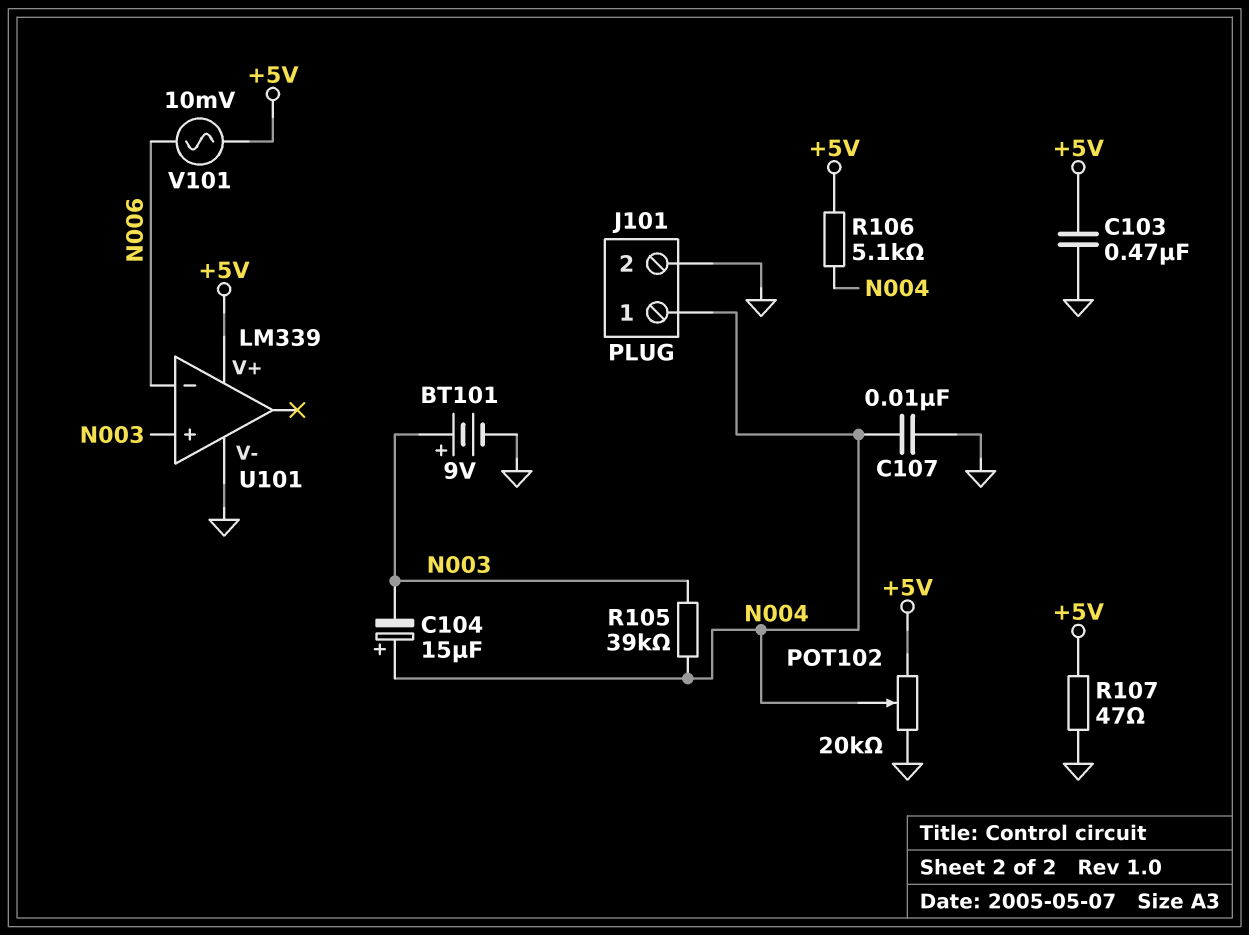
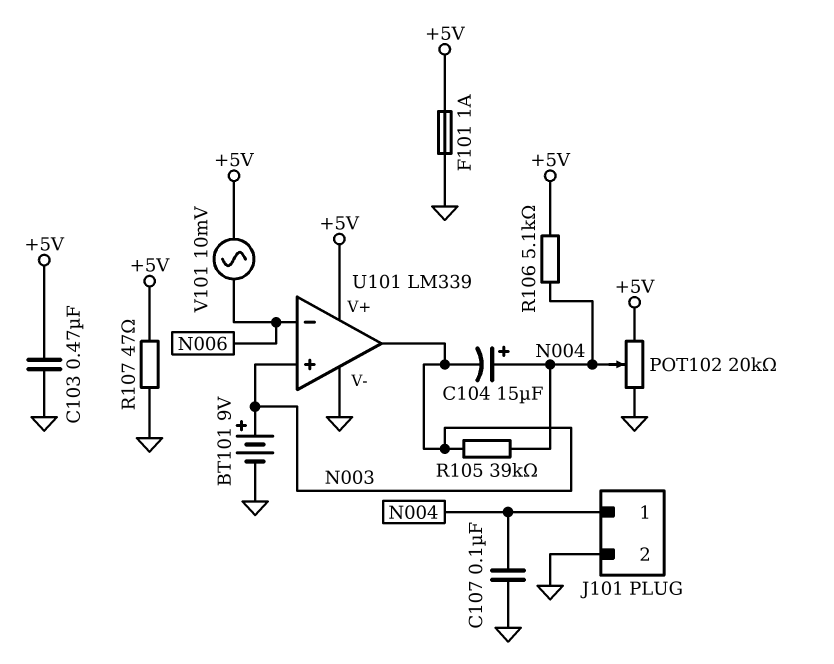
C107: 10nF (GND, N004) -> 100nF (GND, N004)
F101: none -> 1A (+5V, GND)
U101 pin out: none -> N003

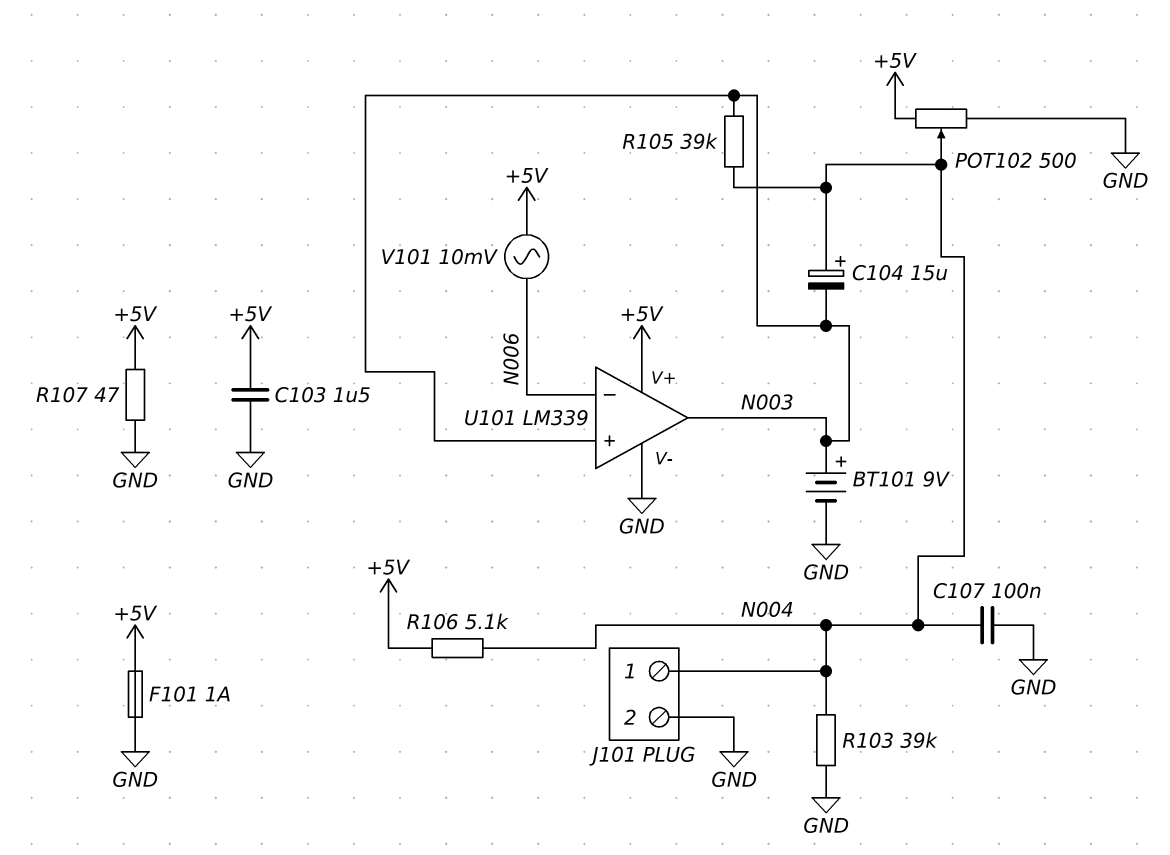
C103: 470nF (+5V, GND) -> 1.5uF (+5V, GND)
POT102: 20k (+5V, GND, wiper N004) -> 500 (+5V, GND, wiper N004)
R103: none -> 39k (GND, N004)

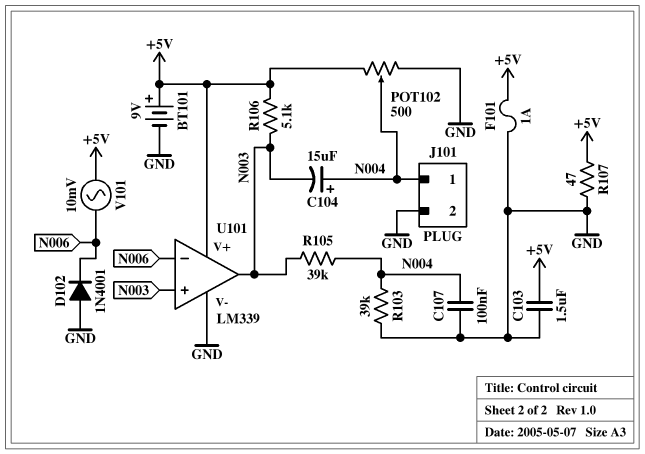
BT101: 9V (plus N003, minus GND) -> 9V (plus +5V, minus GND)
D102: none -> diode 1N4001 (A GND, K N006)
R106: 5.1k (+5V, N004) -> 5.1k (+5V, N003)

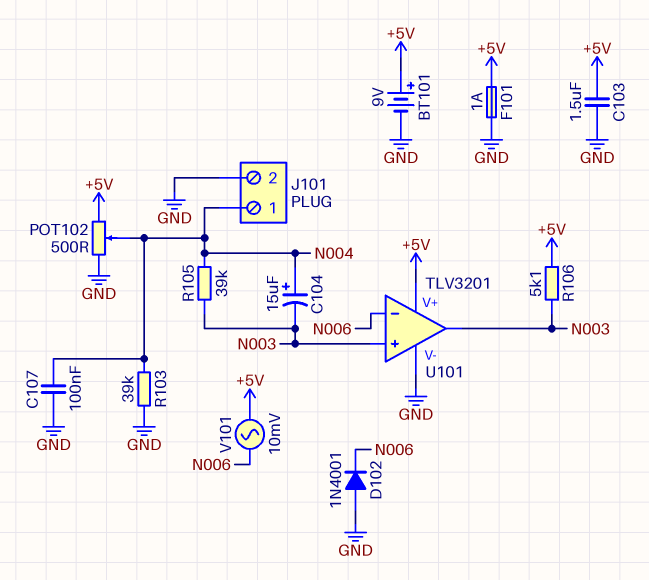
R107: 47 (+5V, GND) -> none
U101: LM339 -> TLV3201

